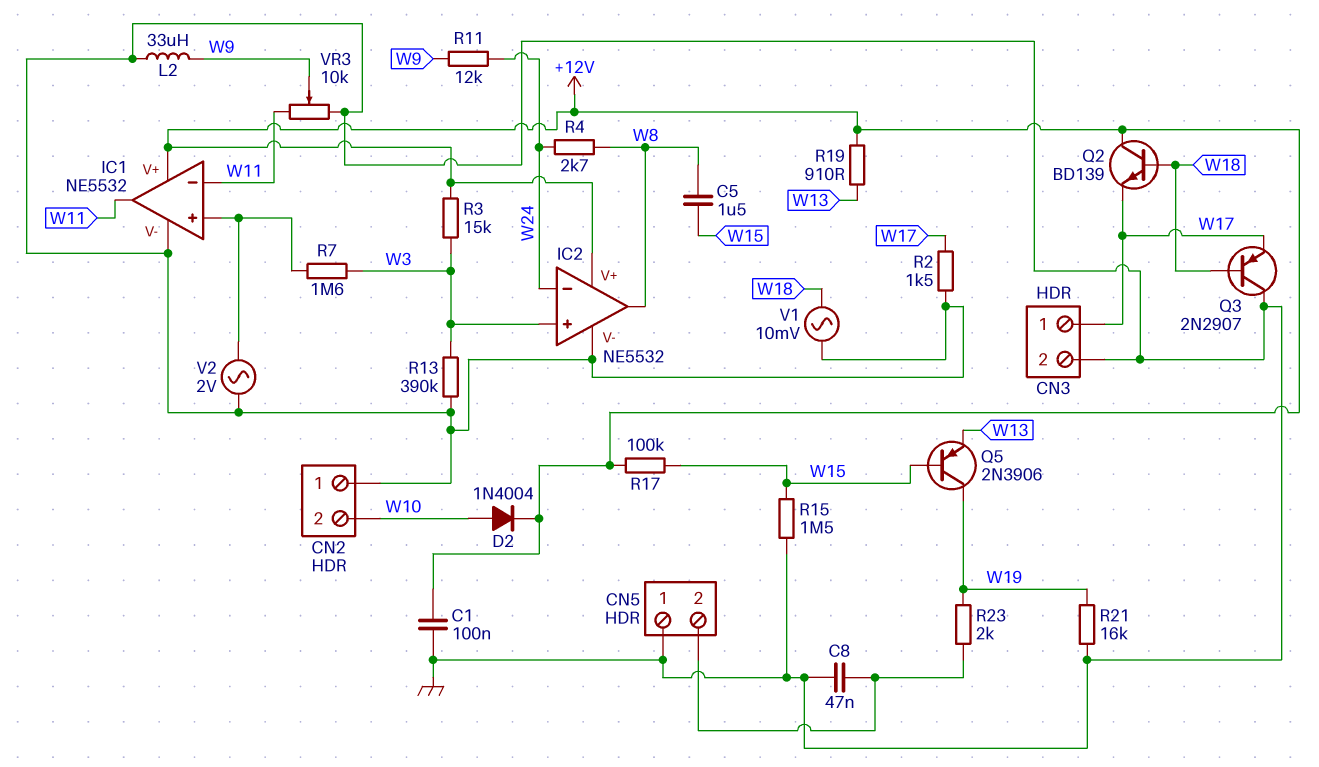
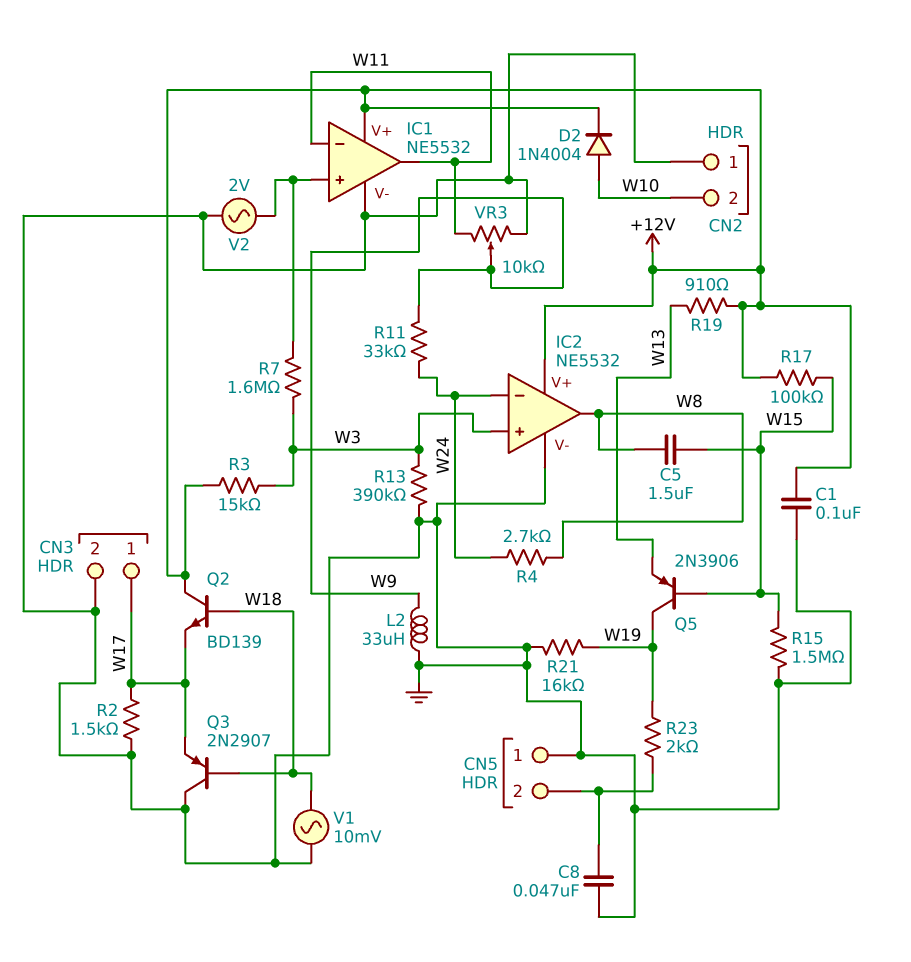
R11: 12k (W9, W24) -> 33k (W9, W24)

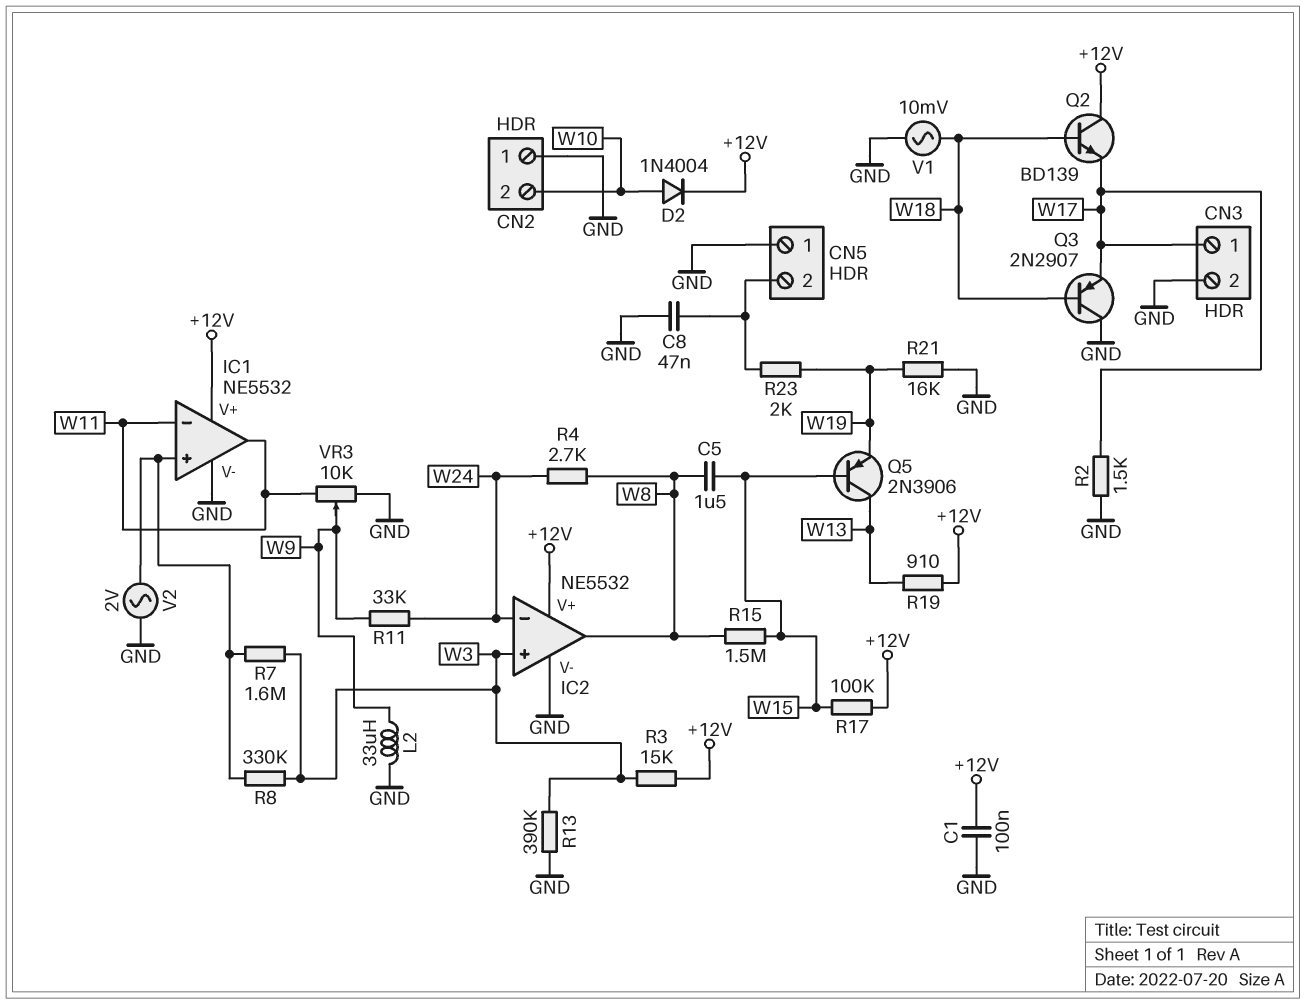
Q5: PNP 2N3906 (B W15, C W19, E W13) -> PNP 2N3906 (B W15, C W13, E W19)
R8: none -> 330k (IC1/in+, W3)
R15: 1.5M (GND, W15) -> 1.5M (W8, W15)

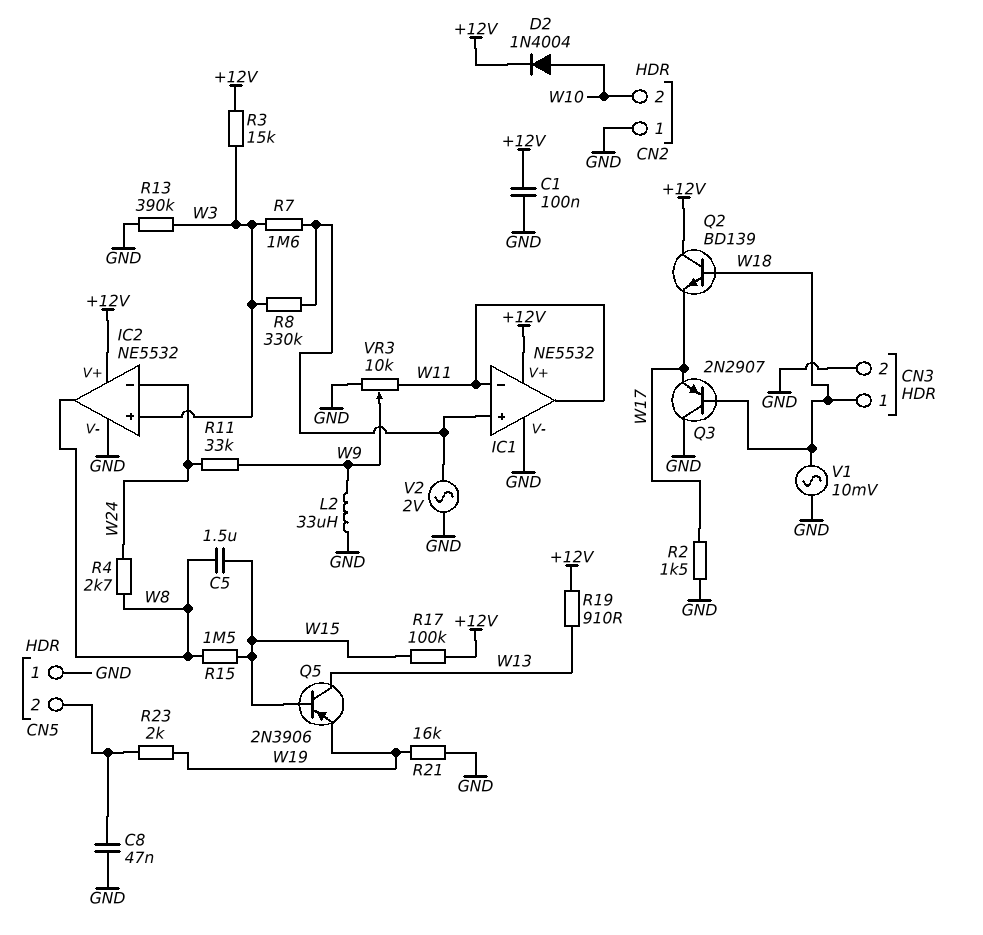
CN3 pin 1: W17 -> W18

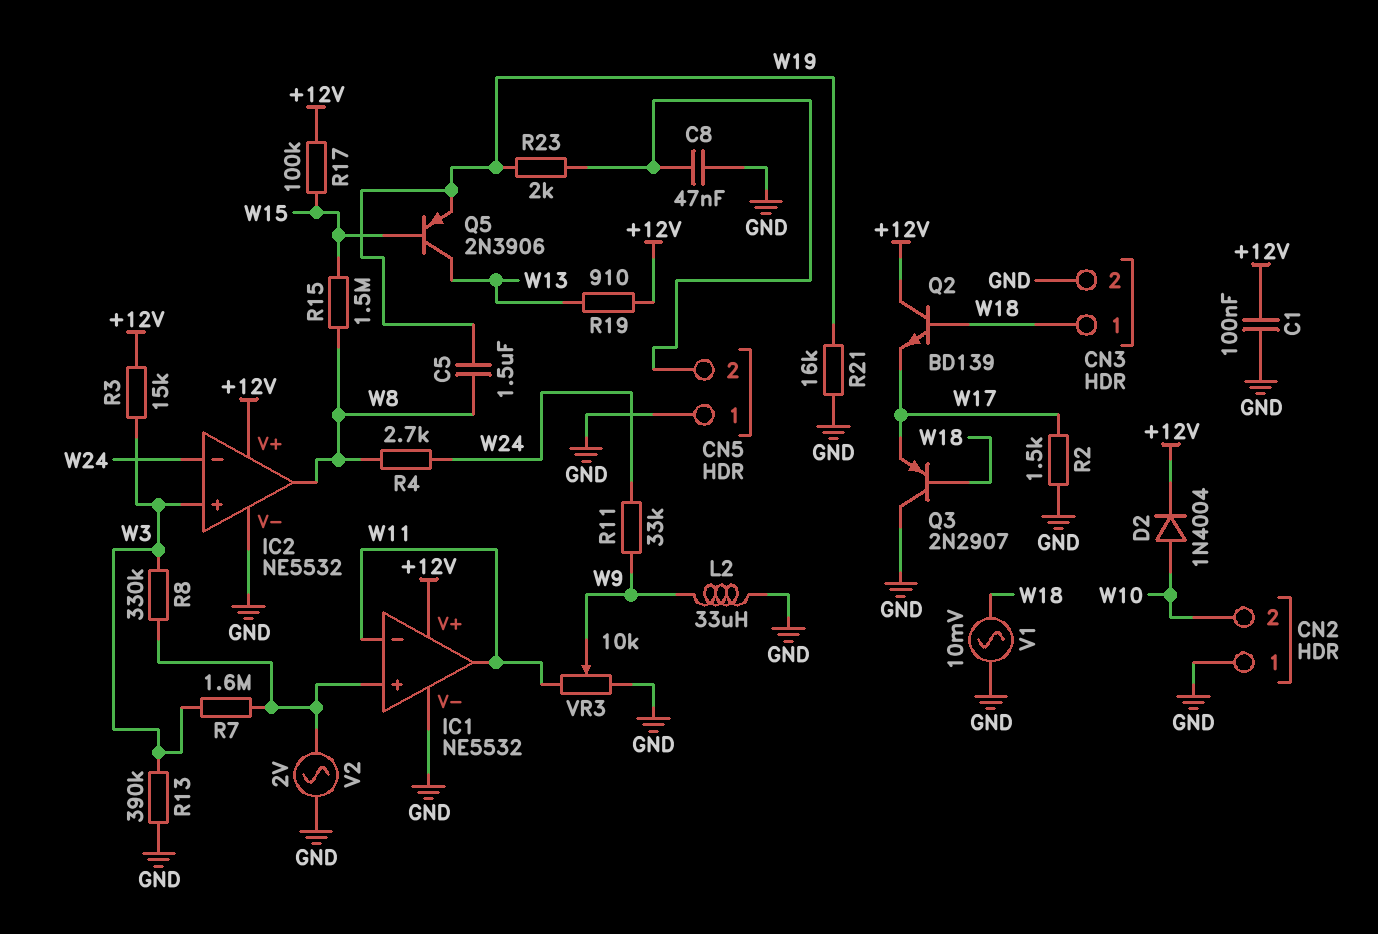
C5: 1.5uF (W8, W15) -> 1.5uF (W8, W19)

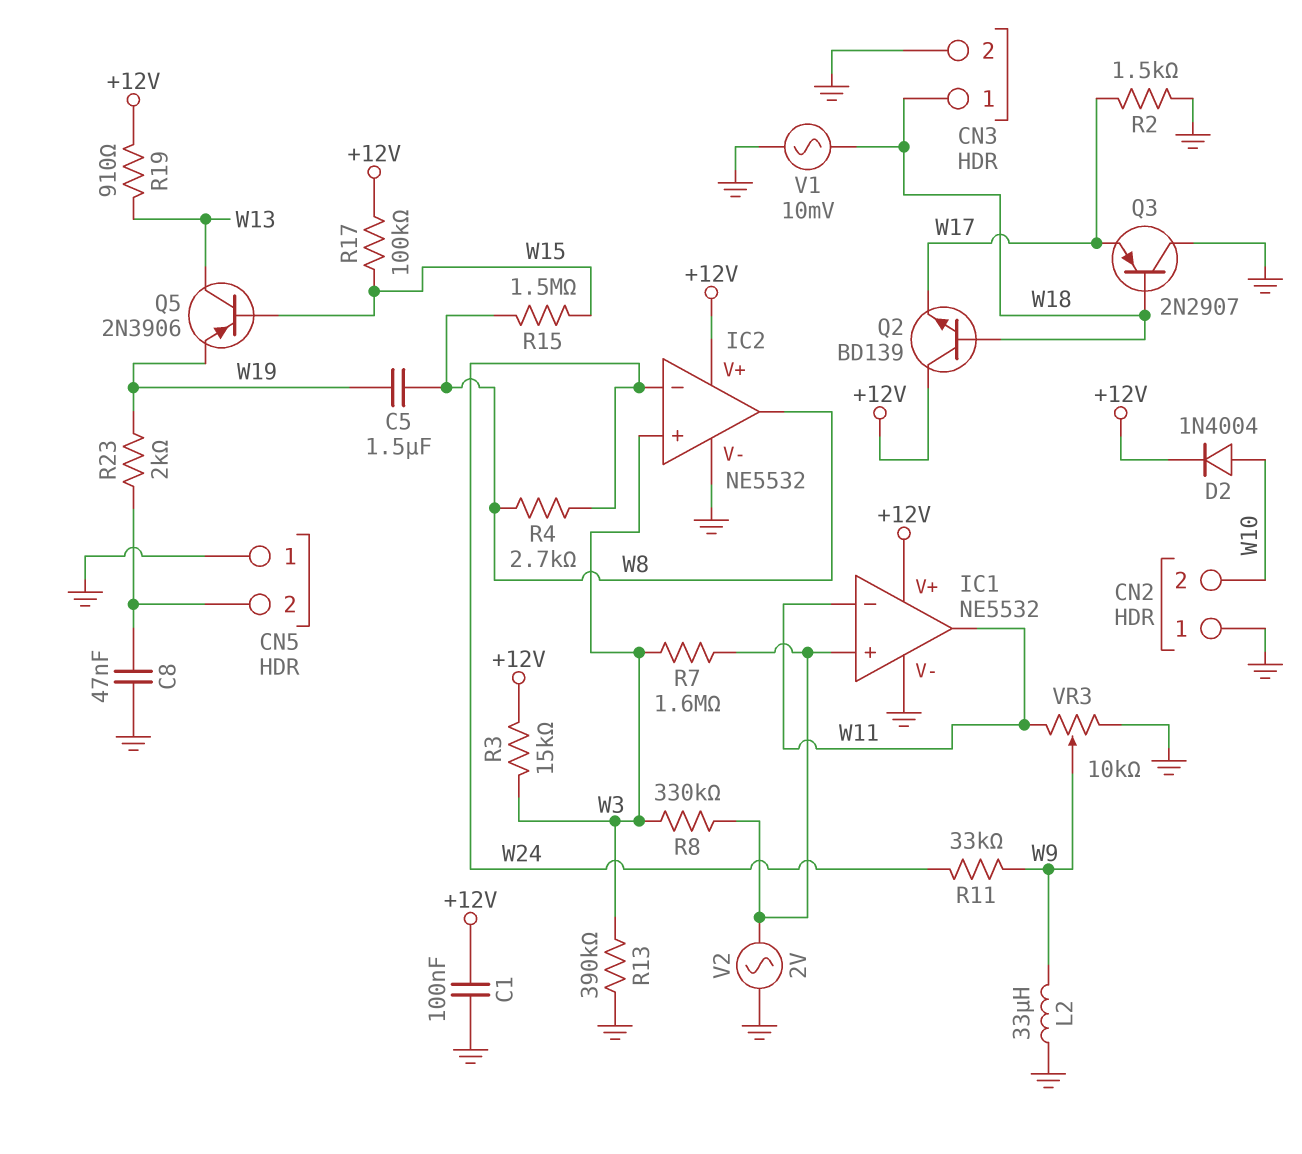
R21: 16k (GND, W19) -> none

